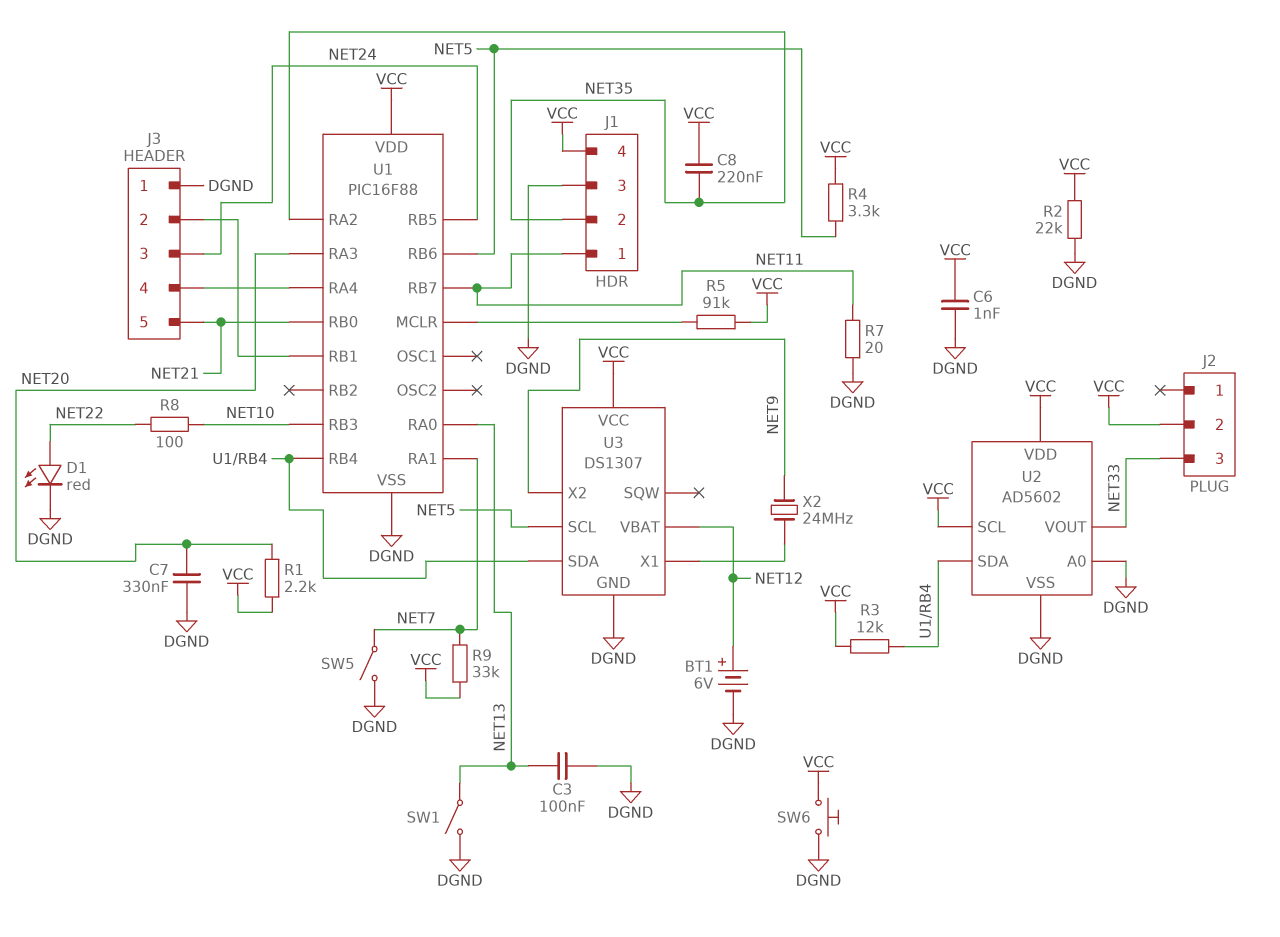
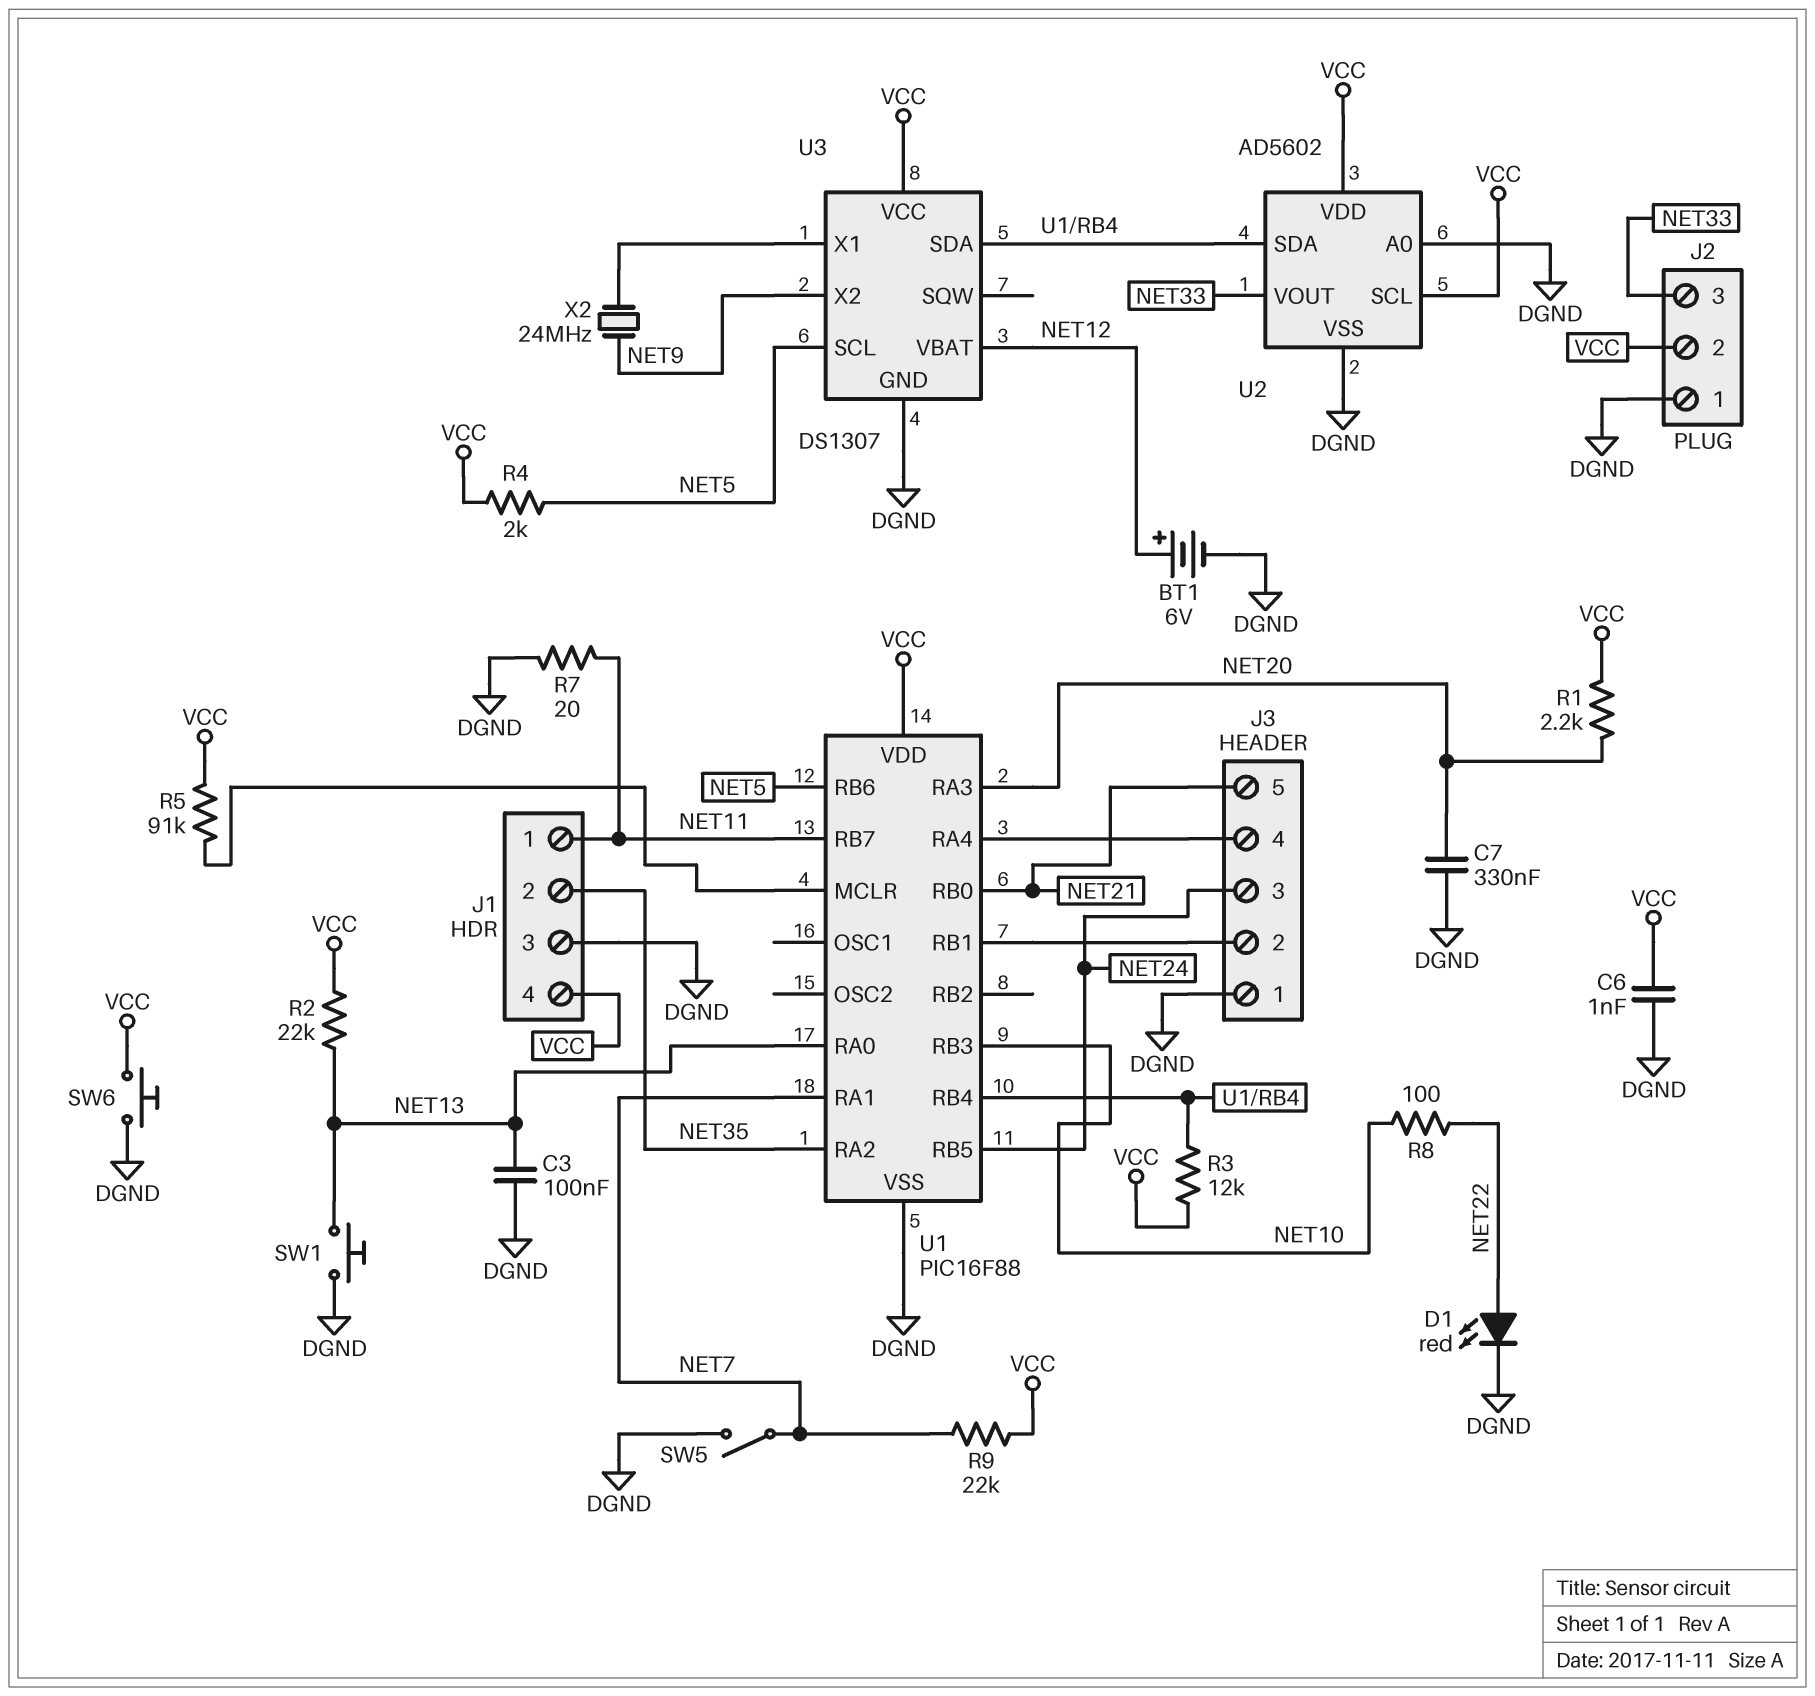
C8: 220nF (NET35, VCC) -> none
J2 pin 1: none -> DGND
R2: 22k (DGND, VCC) -> 22k (NET13, VCC)
R4: 3.3k (NET5, VCC) -> 2k (NET5, VCC)
R9: 33k (NET7, VCC) -> 22k (NET7, VCC)
SW1: switch (DGND, NET13) -> button (DGND, NET13)

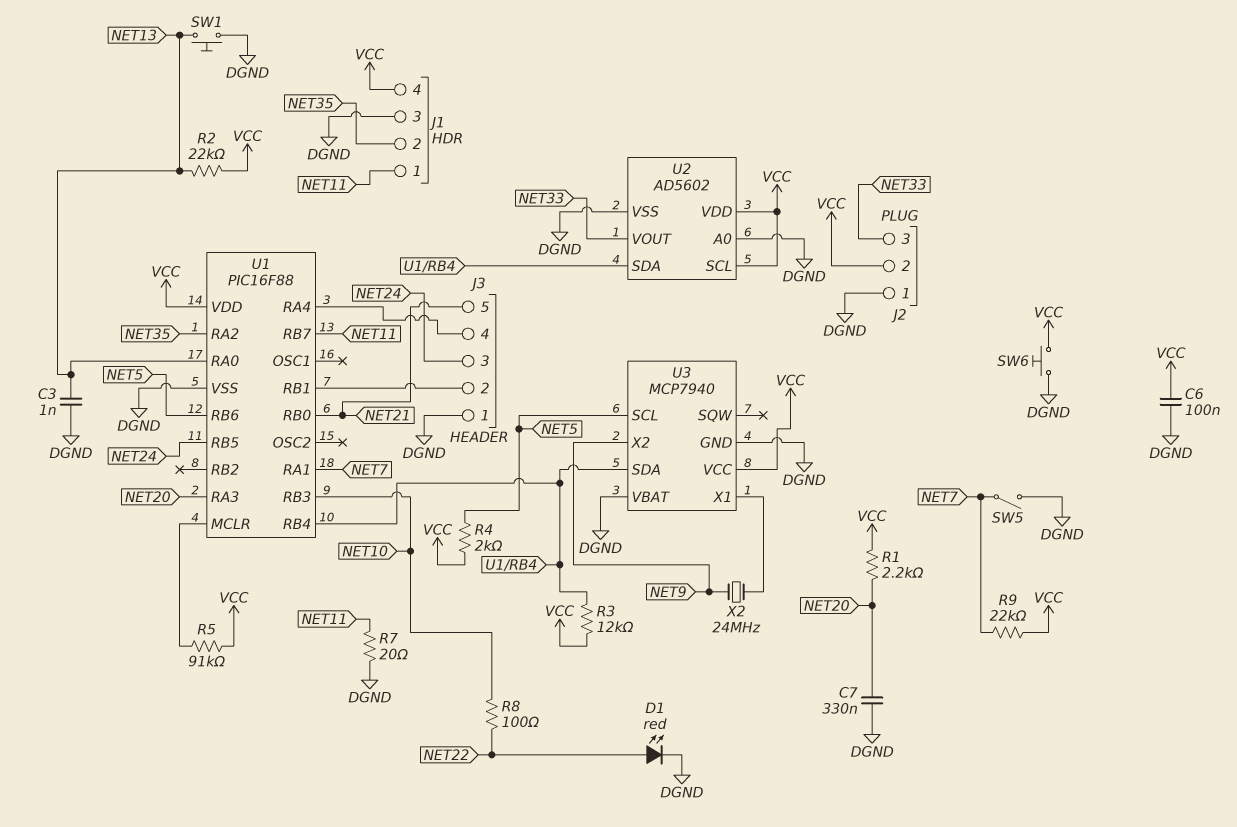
BT1: 6V (plus NET12, minus DGND) -> none
C3: 100nF (DGND, NET13) -> 1nF (DGND, NET13)
C6: 1nF (DGND, VCC) -> 100nF (DGND, VCC)
U3: DS1307 -> MCP7940
U3 pin VBAT: NET12 -> DGND

